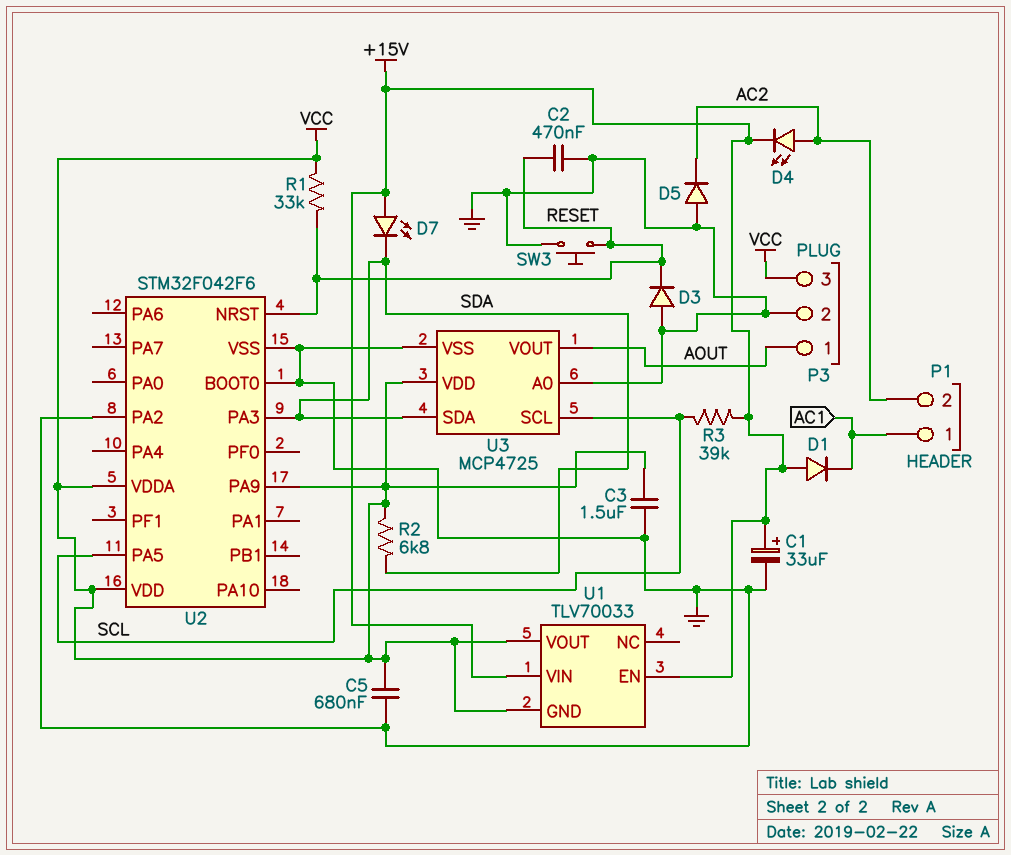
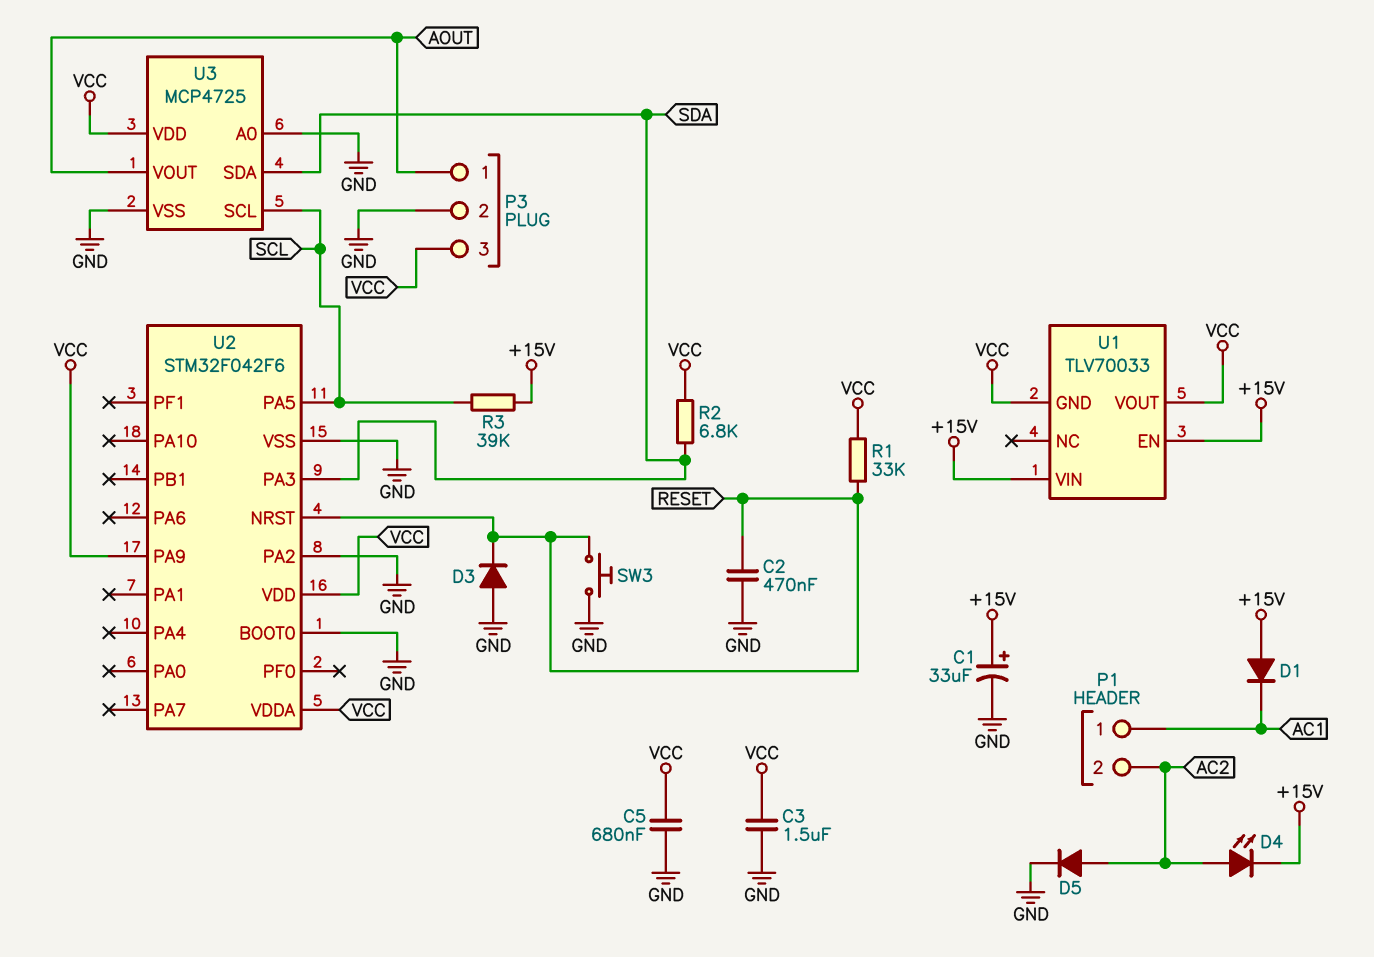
D5: diode (A GND, K AC2) -> diode (A AC2, K GND)
D7: LED (A +15V, K SDA) -> none

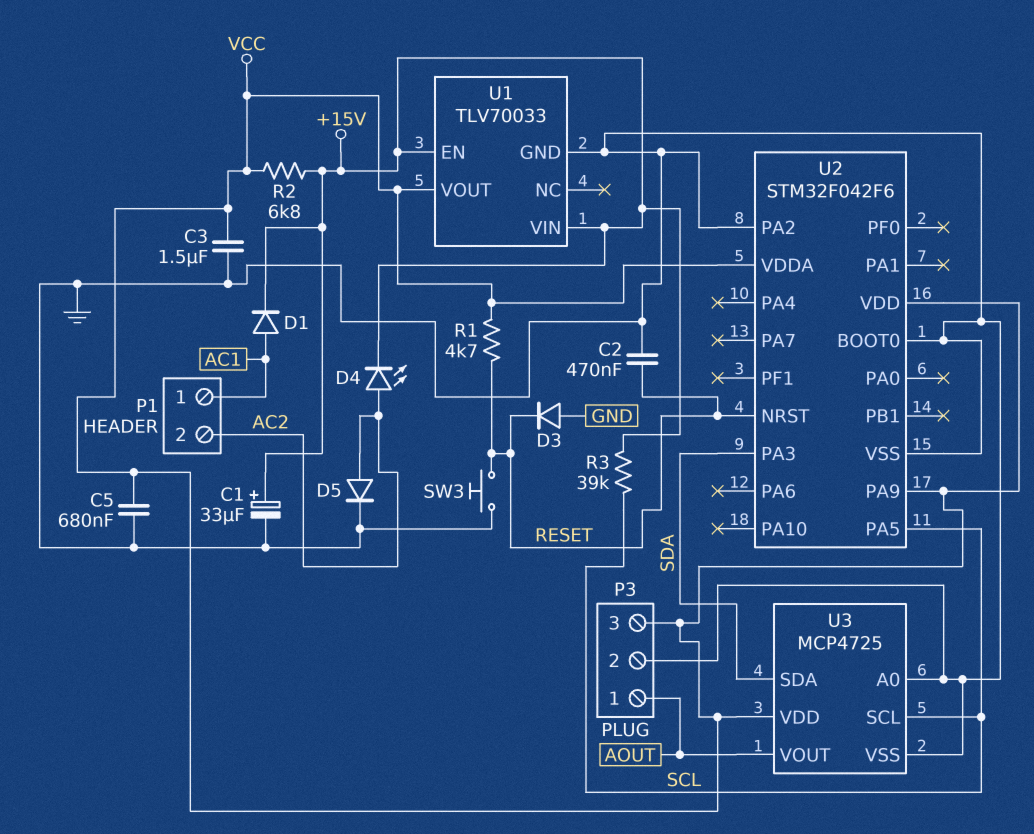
D1: diode (A +15V, K AC1) -> diode (A AC1, K +15V)
R1: 33k (RESET, VCC) -> 4.7k (RESET, VCC)
R2: 6.8k (SDA, VCC) -> 6.8k (+15V, VCC)
U1 pin GND: VCC -> GND

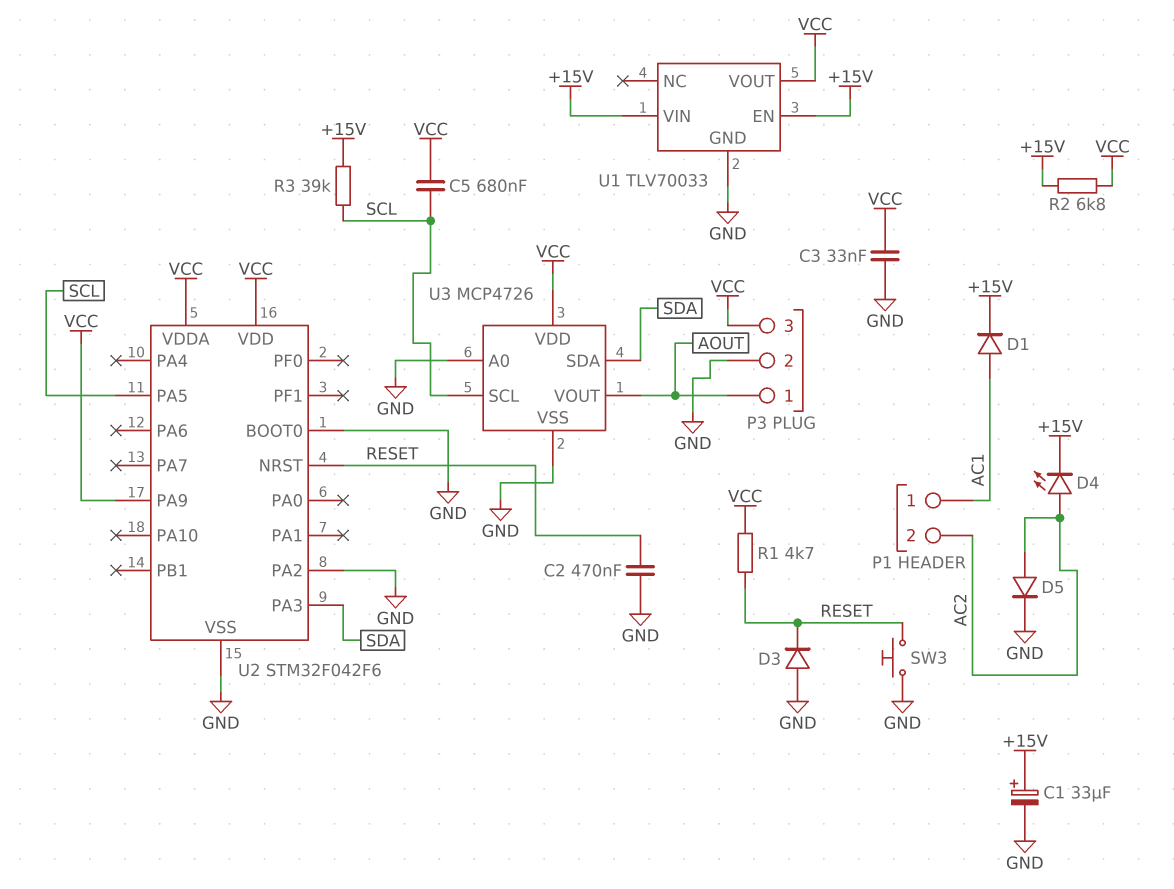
C3: 1.5uF (GND, VCC) -> 33nF (GND, VCC)
C5: 680nF (GND, VCC) -> 680nF (SCL, VCC)
U3: MCP4725 -> MCP4726

